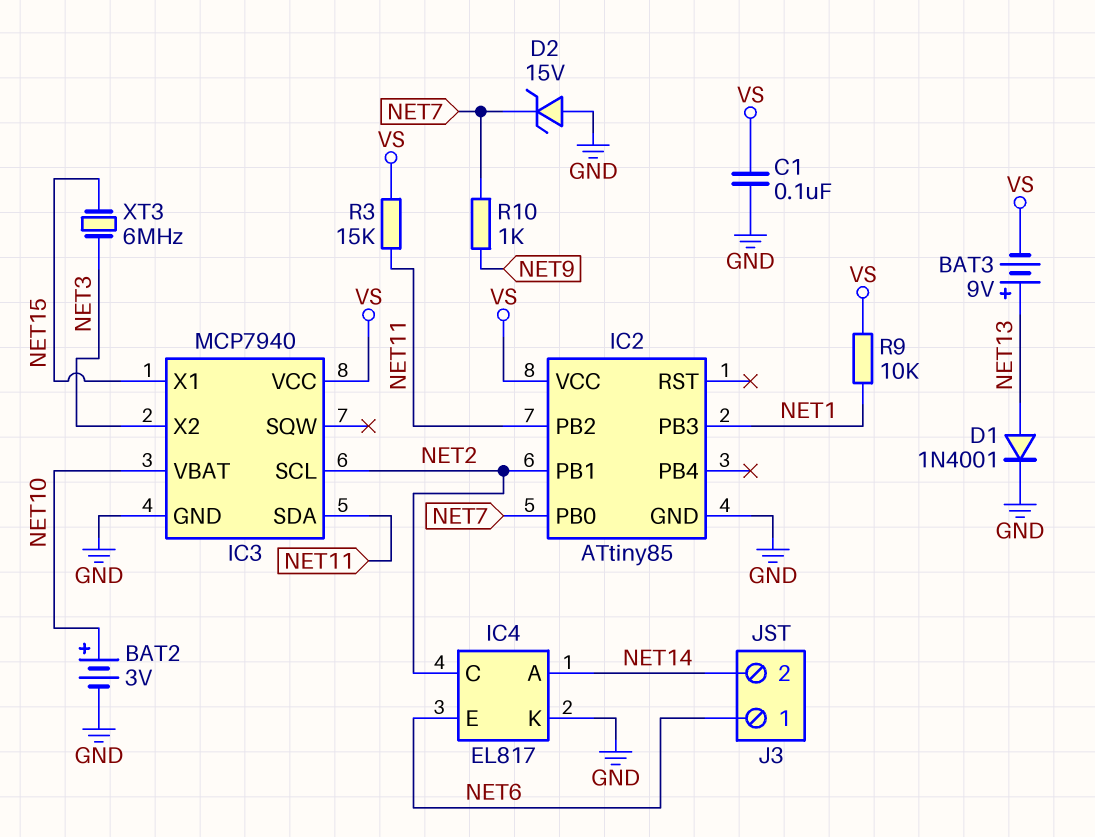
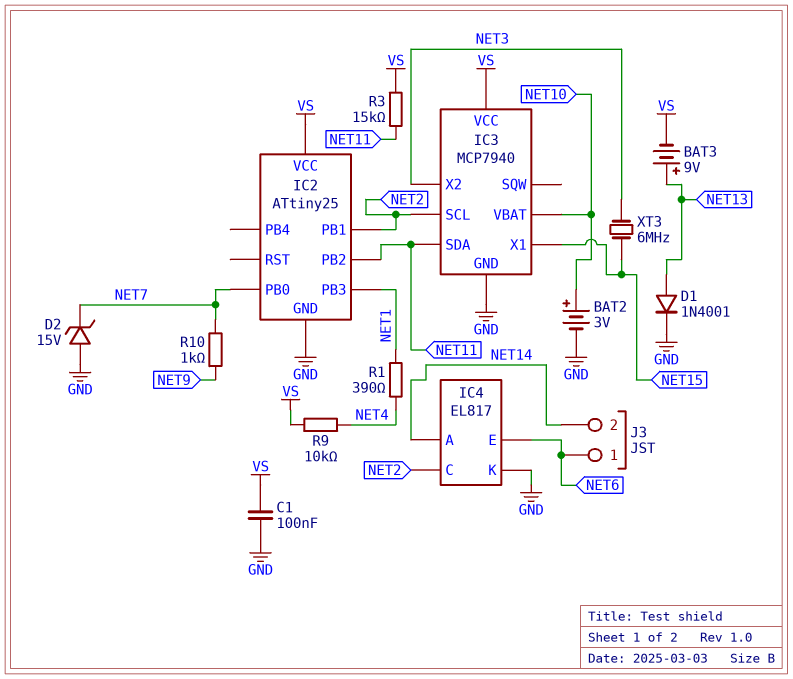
IC2: ATtiny85 -> ATtiny25
R1: none -> 390 (NET1, NET4)
R9: 10k (NET1, VS) -> 10k (NET4, VS)

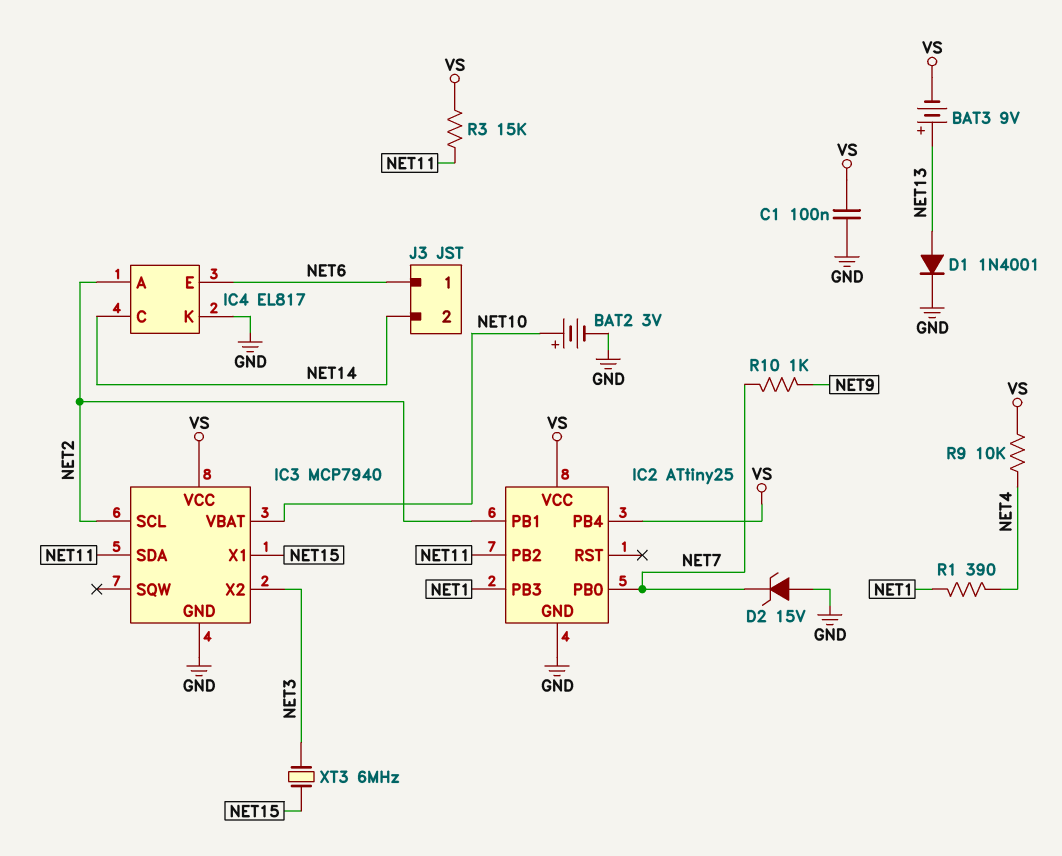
IC2 pin PB4: none -> VS
IC4 pin A: NET14 -> NET2
IC4 pin C: NET2 -> NET14

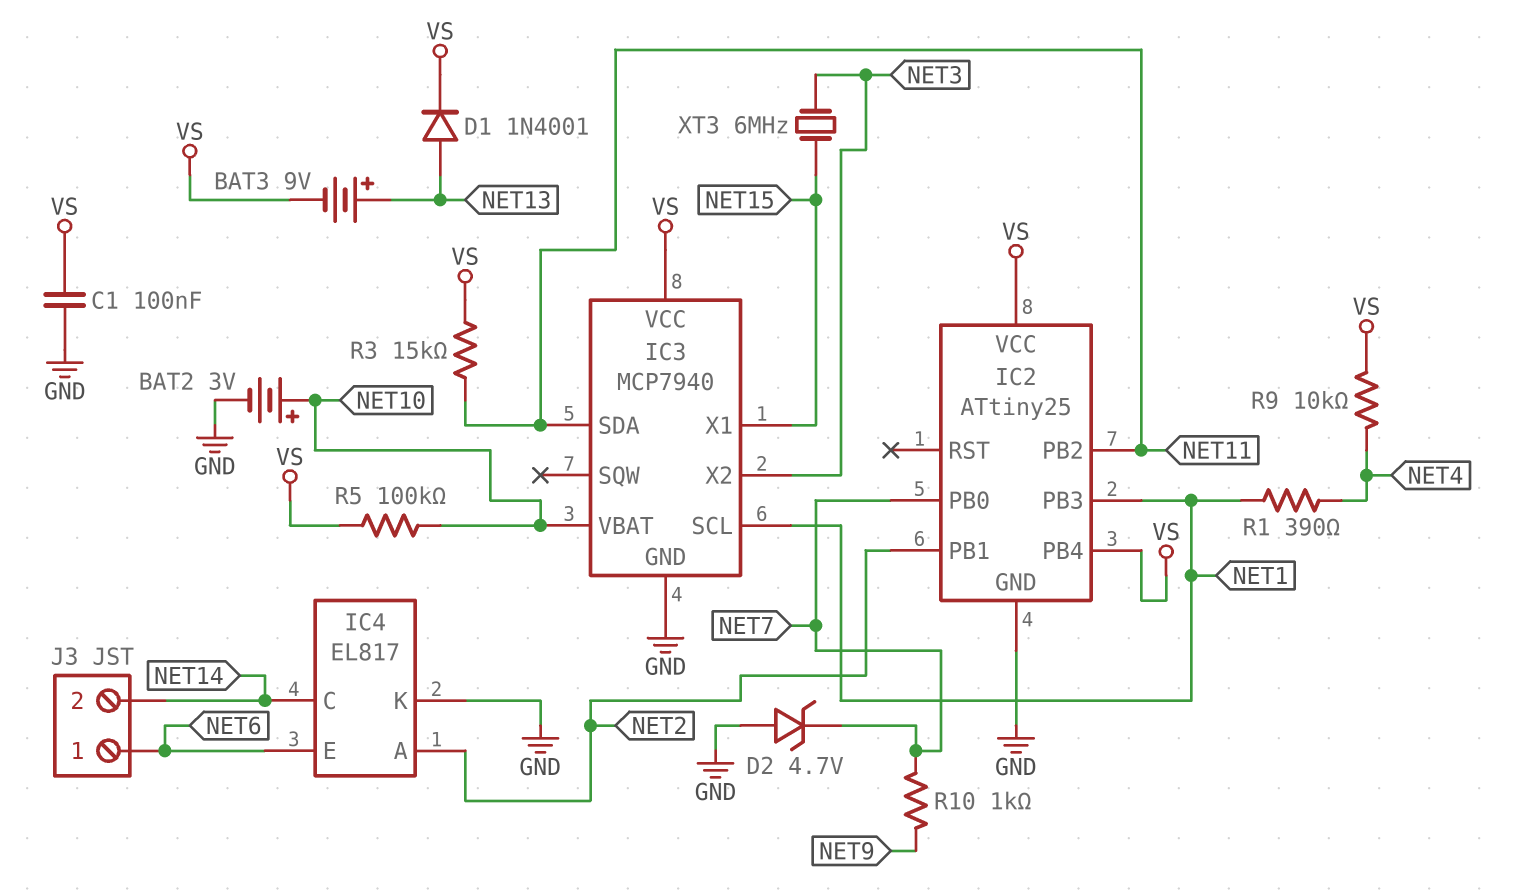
D1: diode 1N4001 (A NET13, K GND) -> diode 1N4001 (A NET13, K VS)
D2: zener 15V (A GND, K NET7) -> zener 4.7V (A GND, K NET7)
IC3 pin SCL: NET2 -> NET1
R5: none -> 100k (NET10, VS)

